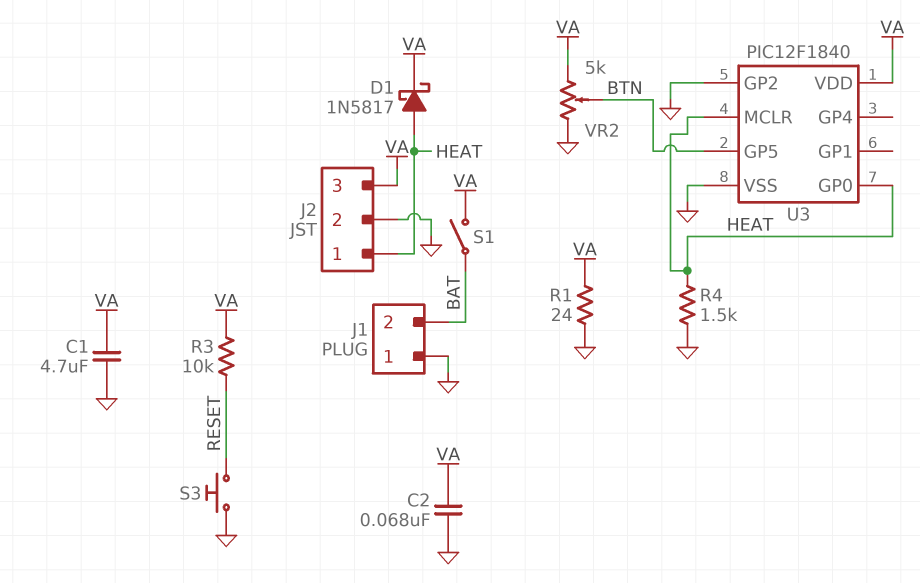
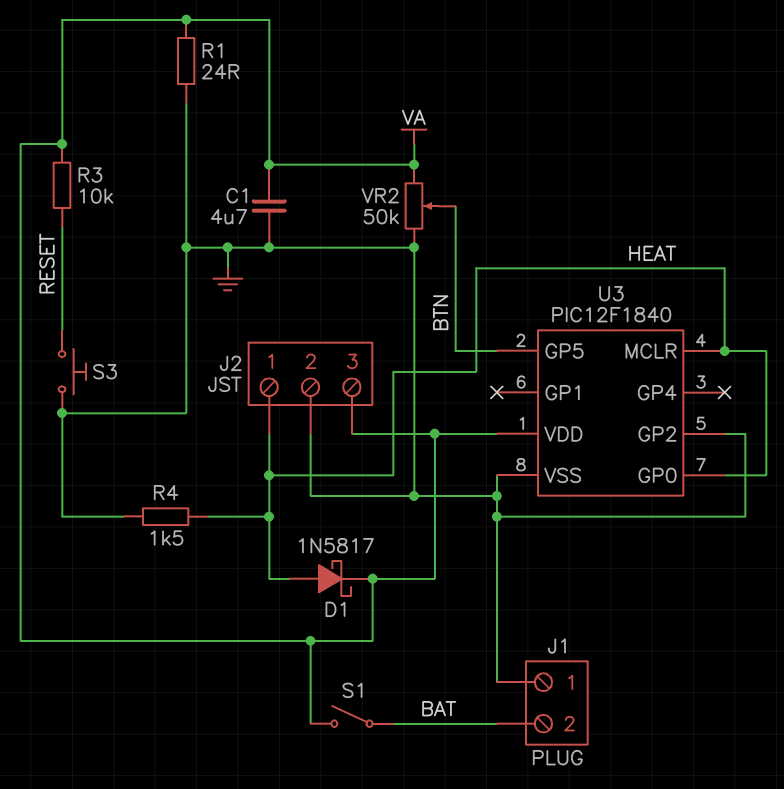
C2: 68nF (GND, VA) -> none
VR2: 5k (GND, VA, wiper BTN) -> 50k (GND, VA, wiper BTN)

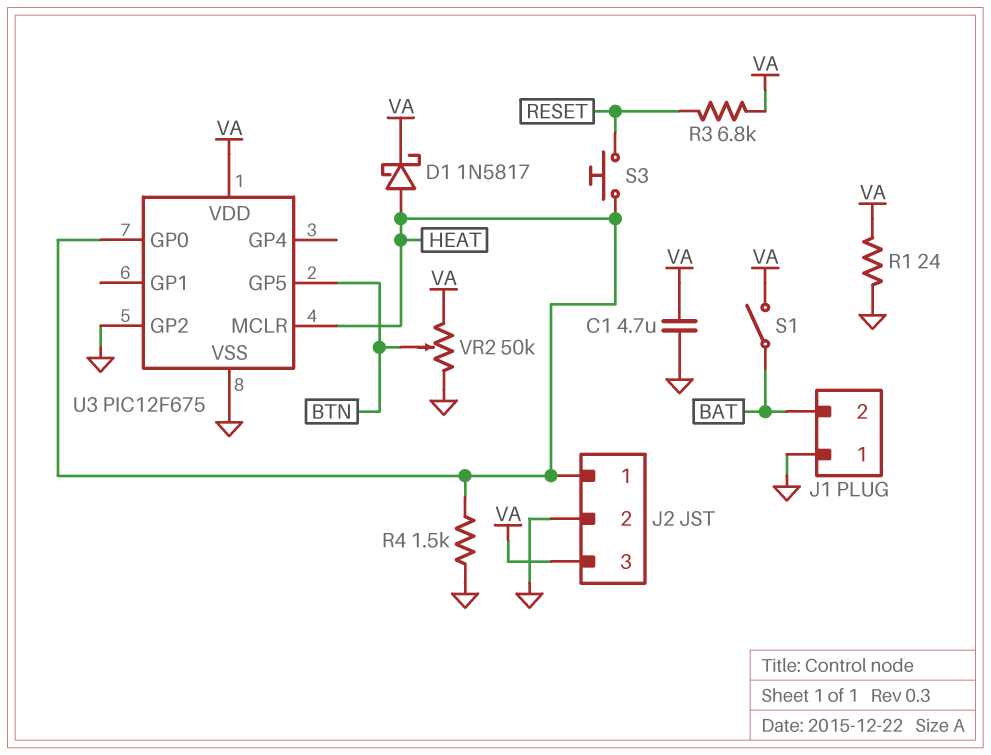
R3: 10k (RESET, VA) -> 6.8k (RESET, VA)
S3: button (GND, RESET) -> button (HEAT, RESET)
U3: PIC12F1840 -> PIC12F675

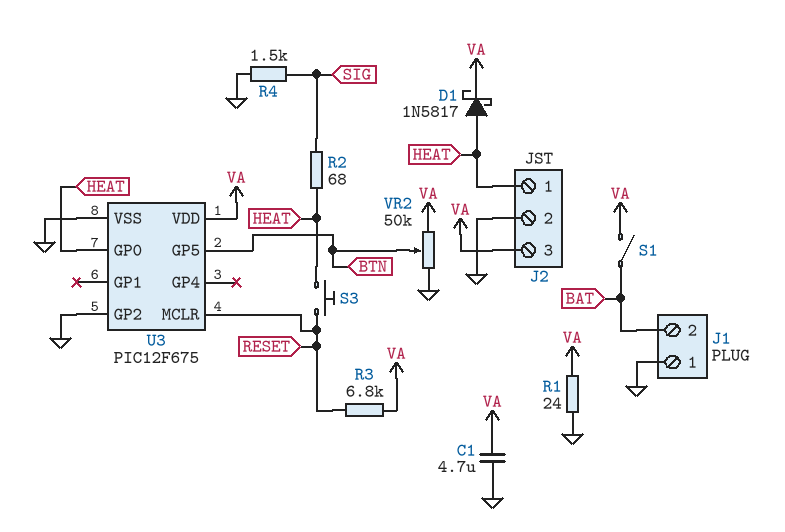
R2: none -> 68 (HEAT, SIG)
R4: 1.5k (GND, HEAT) -> 1.5k (GND, SIG)
U3 pin MCLR: HEAT -> RESET

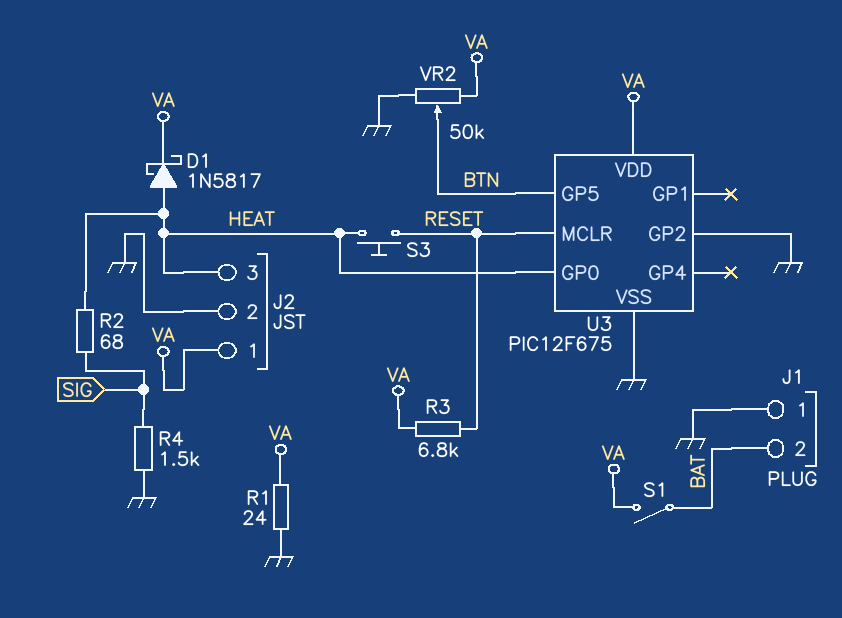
C1: 4.7uF (GND, VA) -> none
J2 pin 1: HEAT -> VA
J2 pin 3: VA -> HEAT

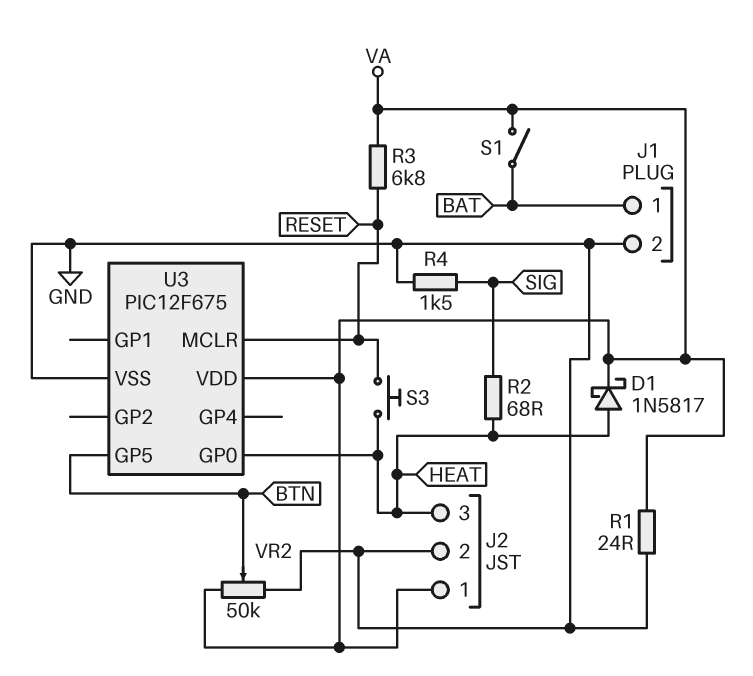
J1 pin 1: GND -> BAT
J1 pin 2: BAT -> GND
U3 pin GP2: GND -> none

